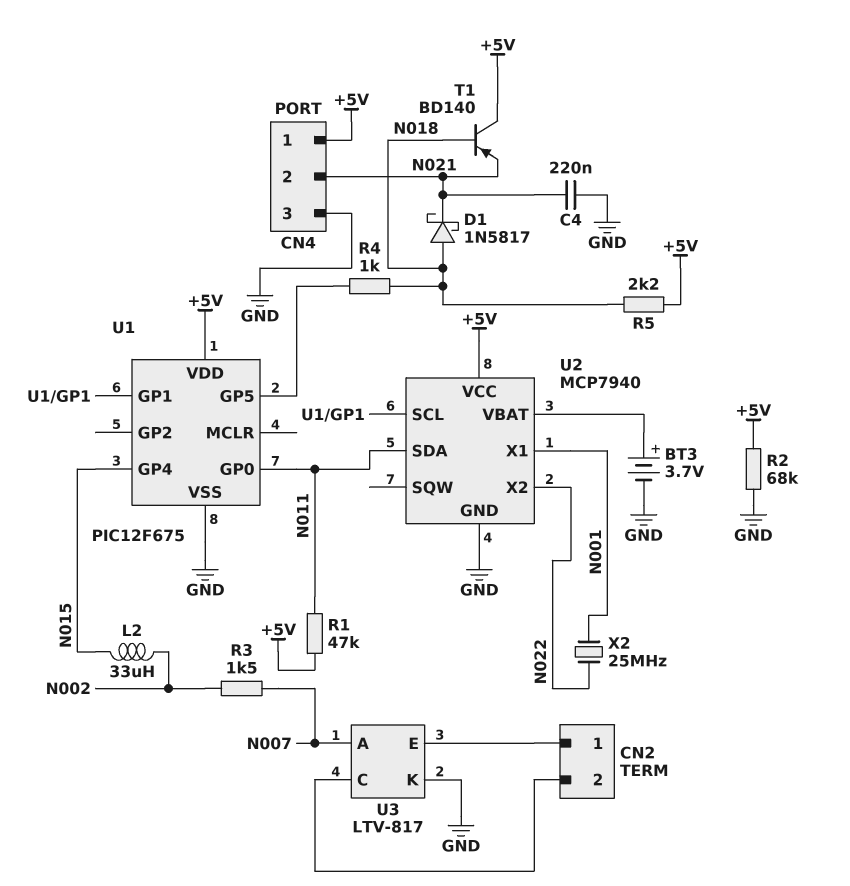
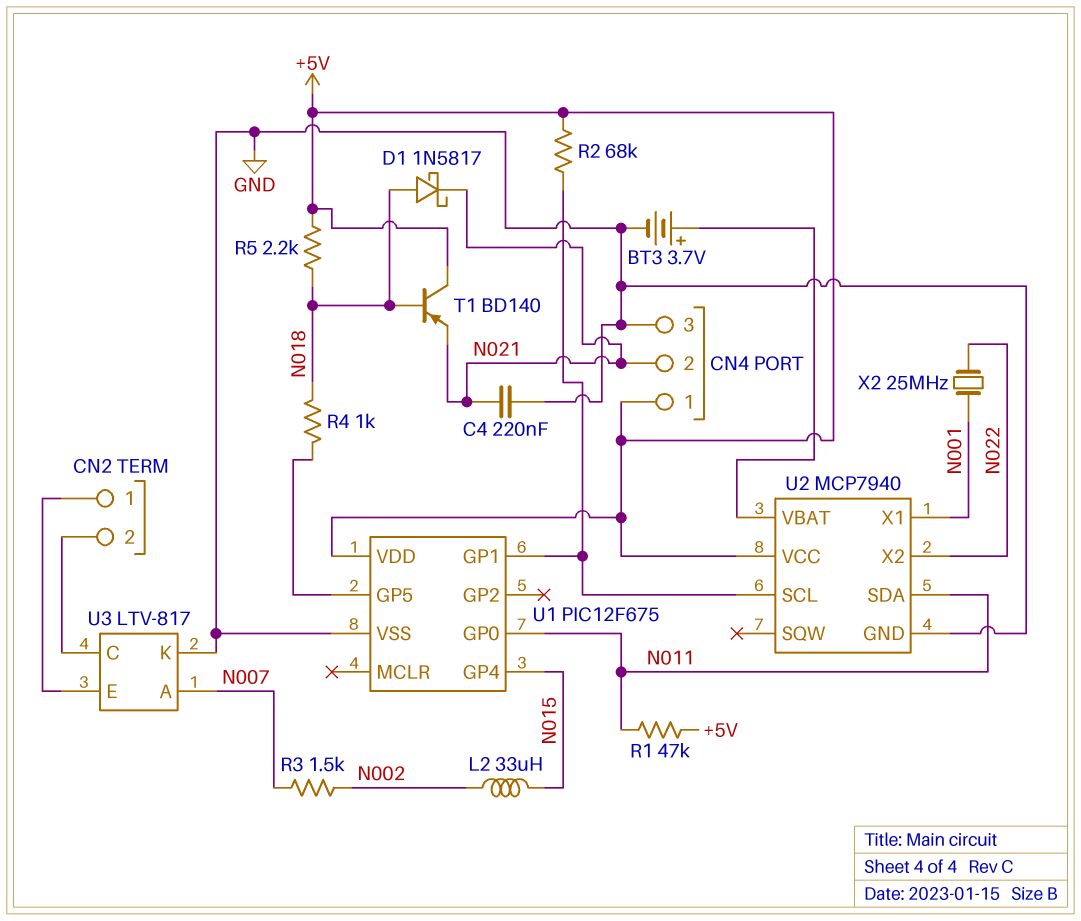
R2: 68k (+5V, GND) -> 68k (+5V, U1/GP1)

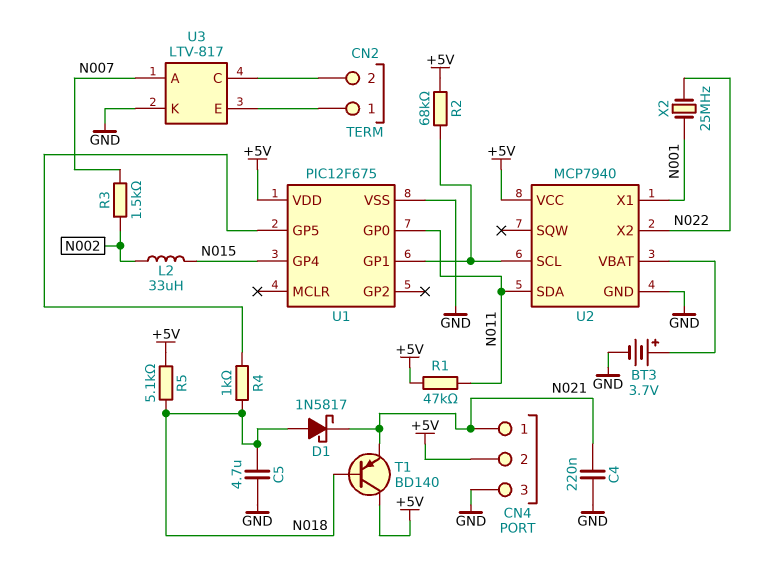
C5: none -> 4.7uF (GND, N018)
CN4 pin 1: +5V -> N021
CN4 pin 2: N021 -> +5V
R5: 2.2k (+5V, N018) -> 5.1k (+5V, N018)

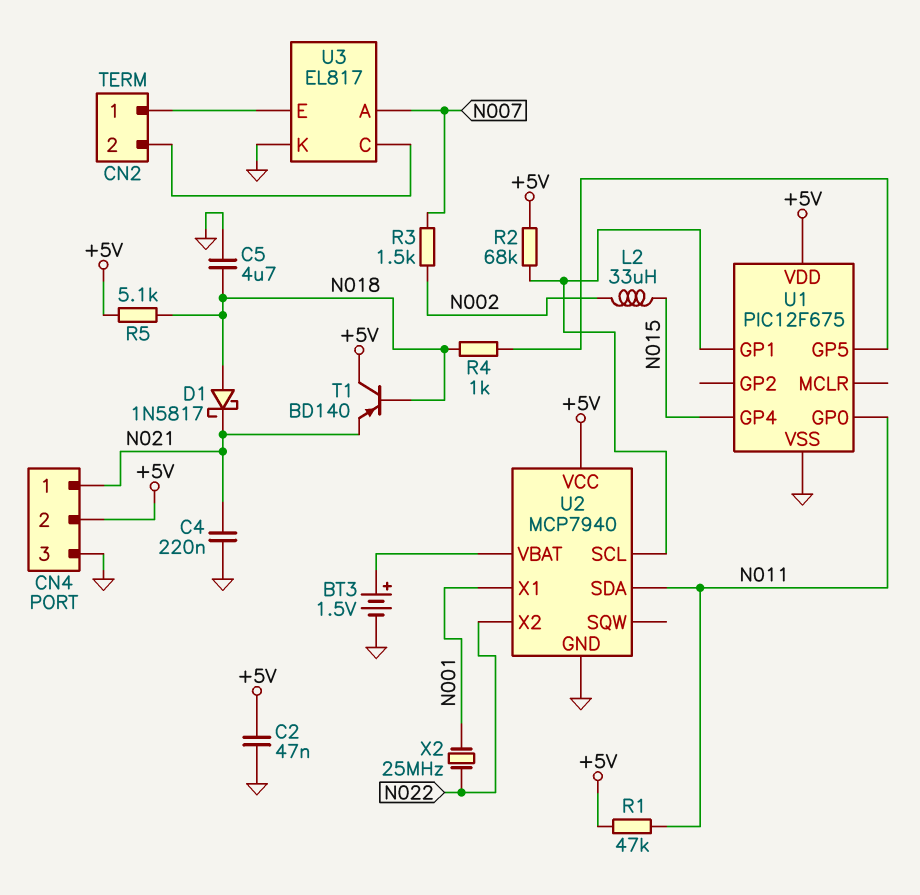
BT3: 3.7V (plus U2/VBAT, minus GND) -> 1.5V (plus U2/VBAT, minus GND)
C2: none -> 47nF (+5V, GND)
U3: LTV-817 -> EL817

